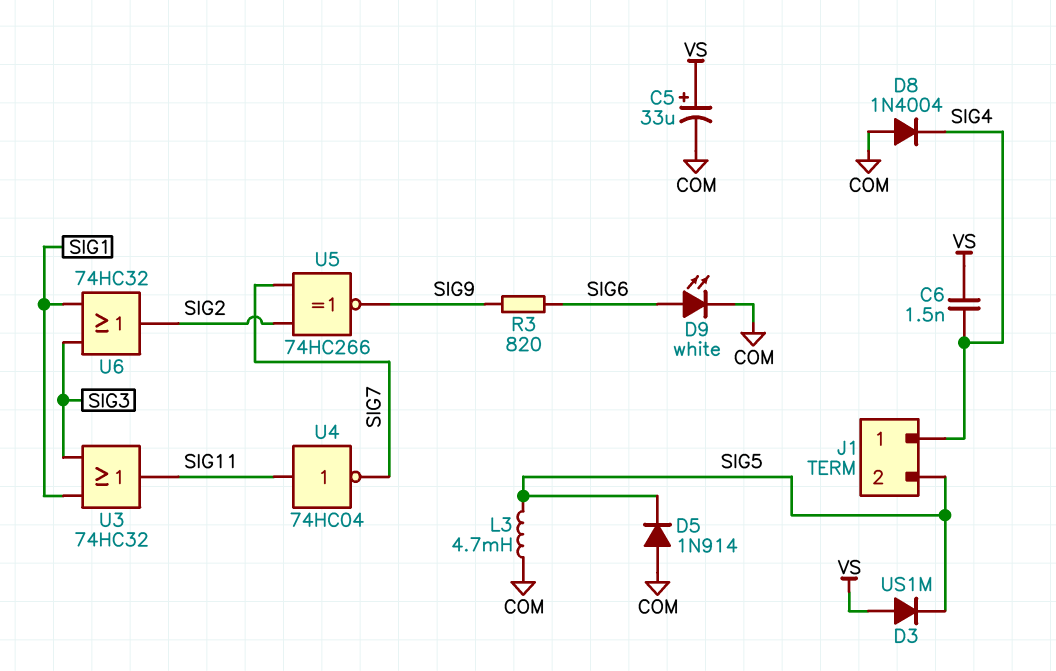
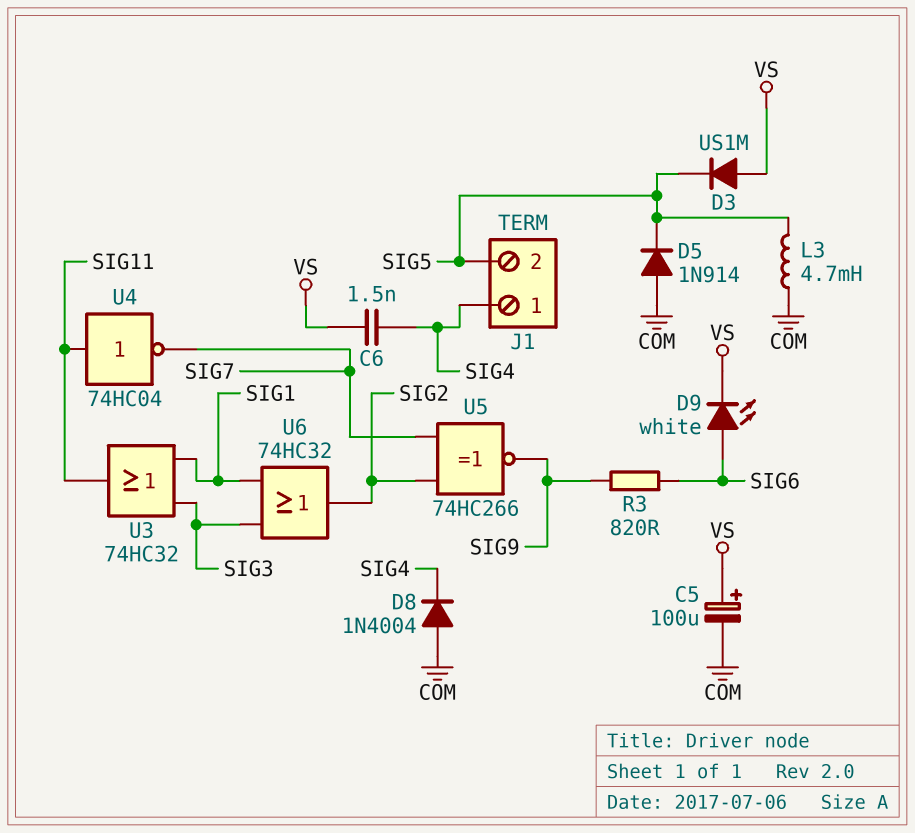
C5: 33uF (plus VS, minus COM) -> 100uF (plus VS, minus COM)
D9: LED white (A SIG6, K COM) -> LED white (A SIG6, K VS)

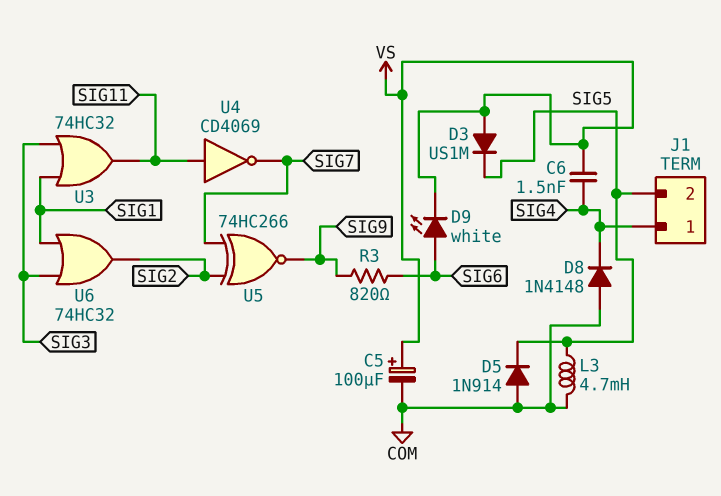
D8: diode 1N4004 (A COM, K SIG4) -> diode 1N4148 (A COM, K SIG4)
U4: NOT 74HC04 (in SIG11, out SIG7) -> NOT CD4069 (in SIG11, out SIG7)

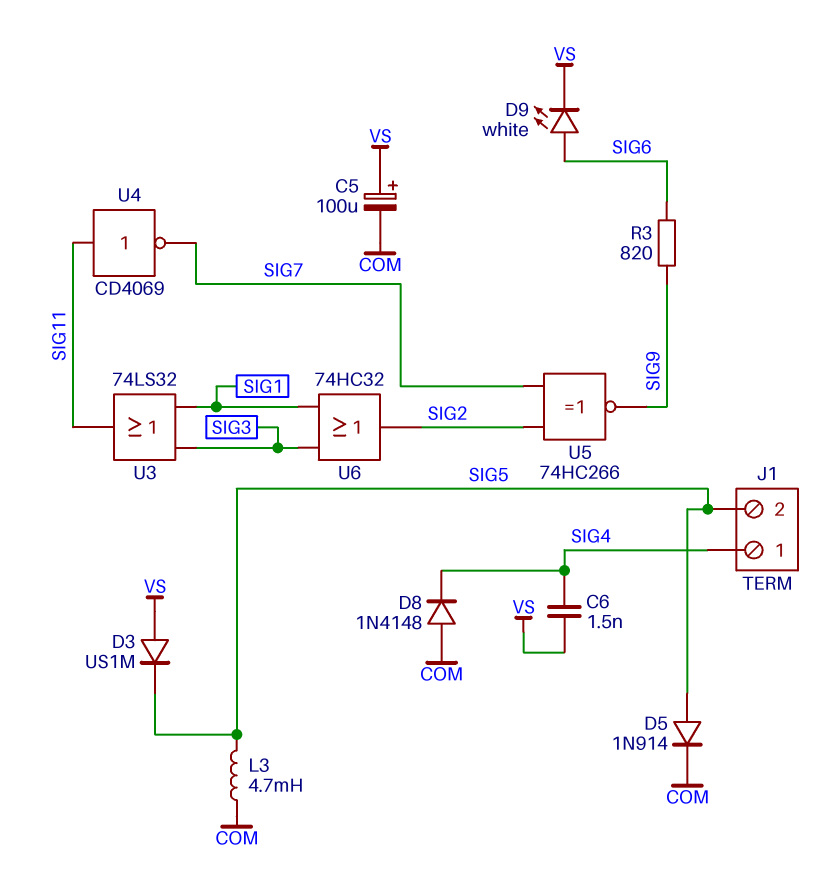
D5: diode 1N914 (A COM, K SIG5) -> diode 1N914 (A SIG5, K COM)
U3: OR 74HC32 (in SIG1, in SIG3, out SIG11) -> OR 74LS32 (in SIG1, in SIG3, out SIG11)

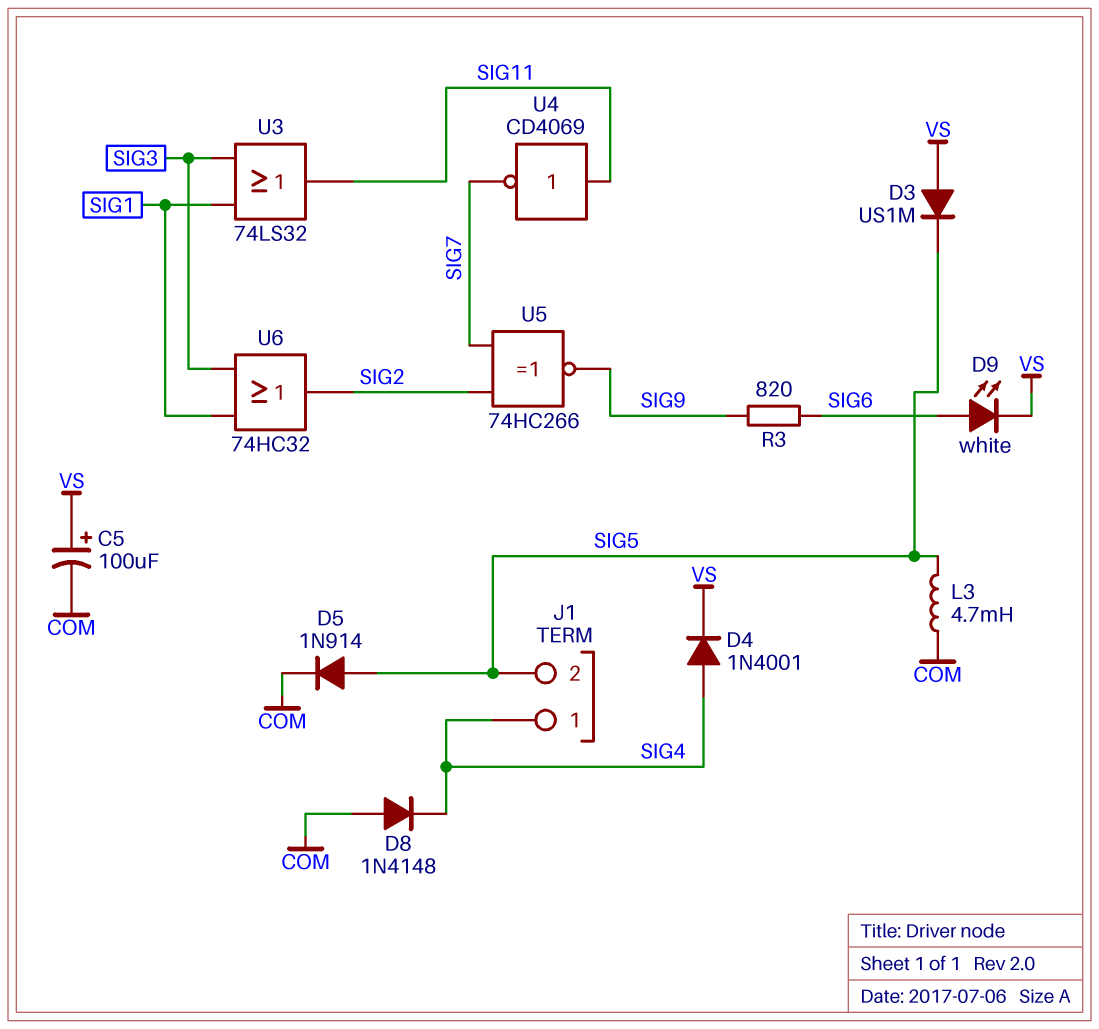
C6: 1.5nF (SIG4, VS) -> none
D4: none -> diode 1N4001 (A SIG4, K VS)

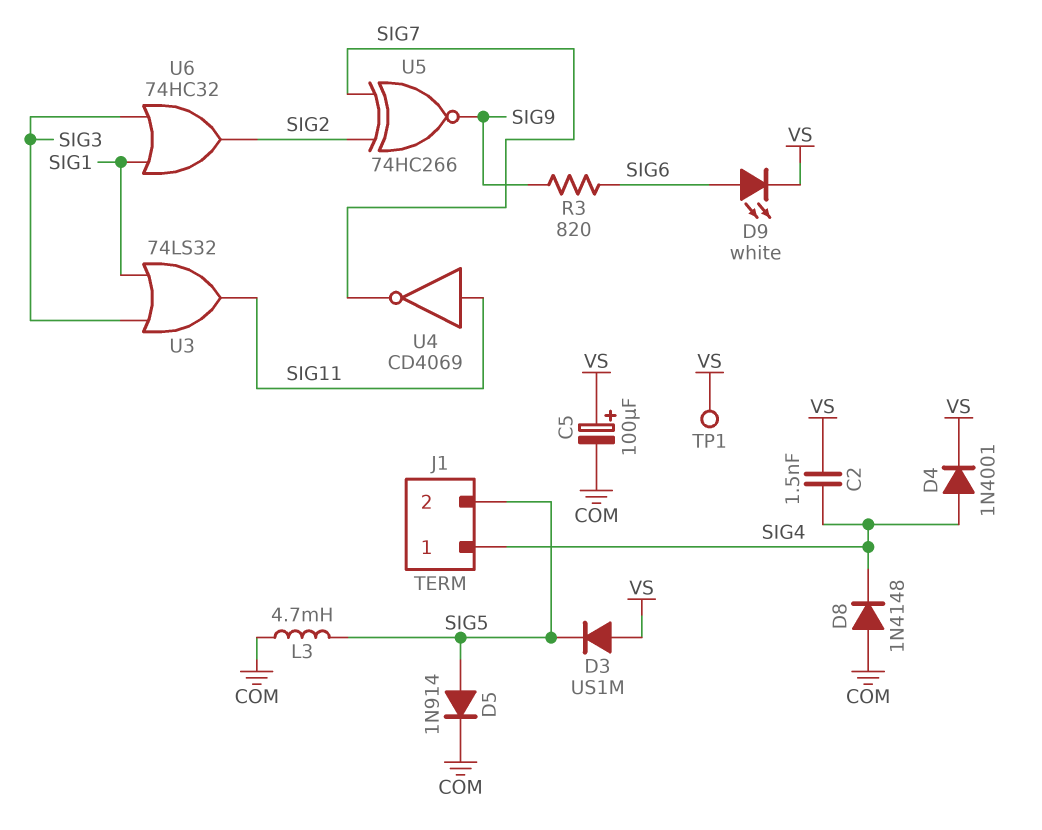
C2: none -> 1.5nF (SIG4, VS)
TP1: none -> test point (VS)

